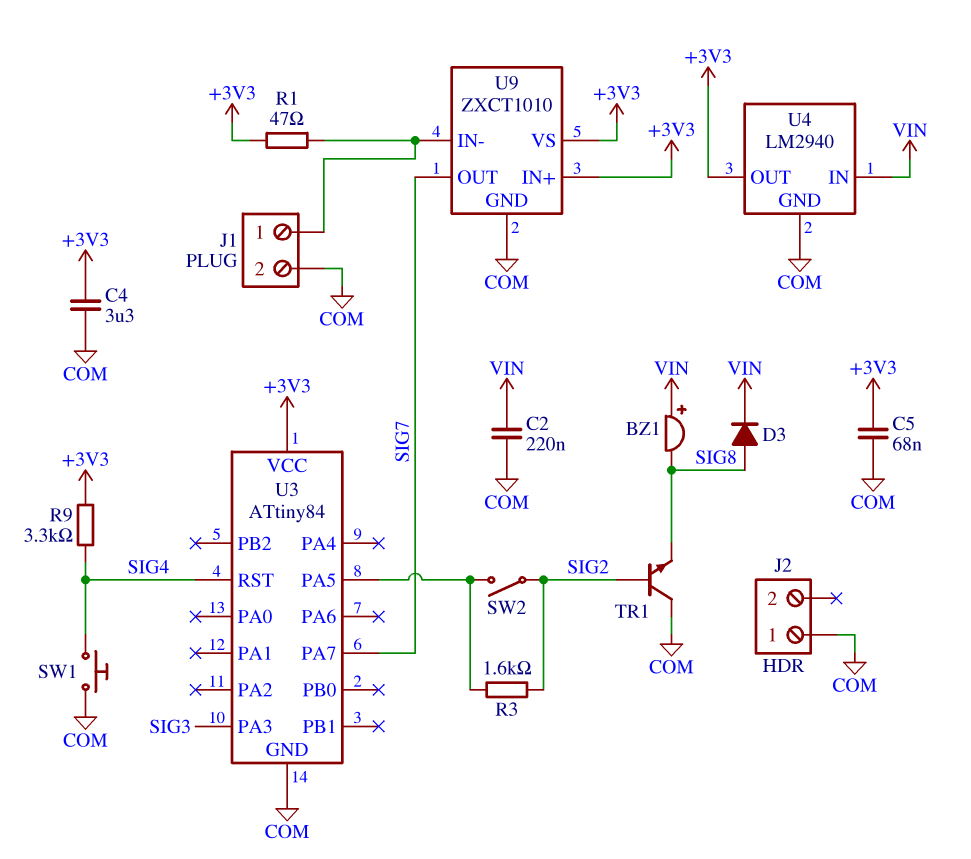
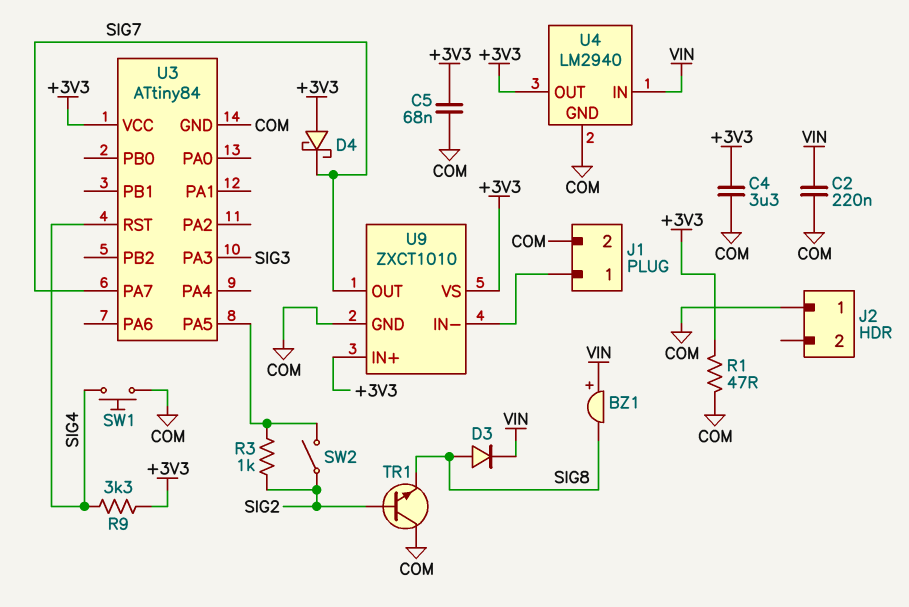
D4: none -> schottky (A +3V3, K SIG7)
R1: 47 (+3V3, J1/1) -> 47 (+3V3, COM)
R3: 1.6k (SIG2, U3/PA5) -> 1k (SIG2, U3/PA5)

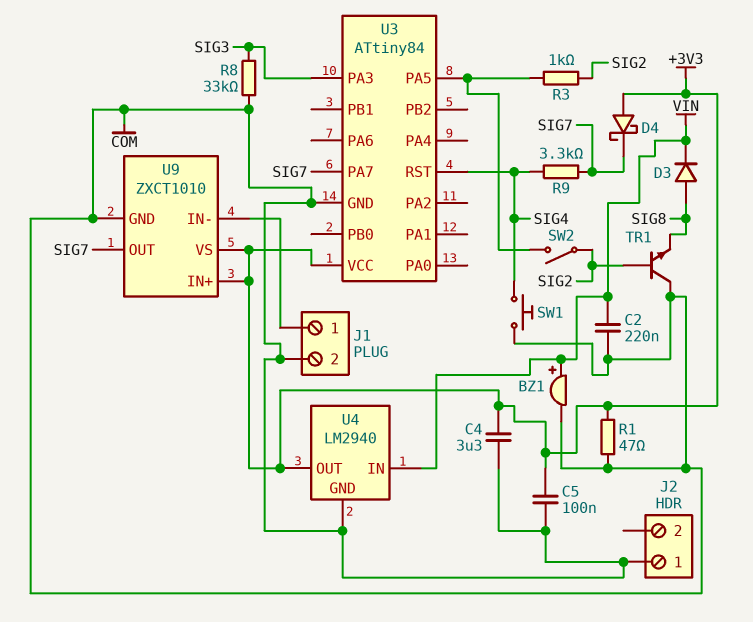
BZ1: buzzer (plus VIN, minus SIG8) -> buzzer (plus VIN, minus COM)
C5: 68nF (+3V3, COM) -> 100nF (+3V3, COM)
R8: none -> 33k (COM, SIG3)
R9: 3.3k (+3V3, SIG4) -> 3.3k (SIG4, SIG7)

